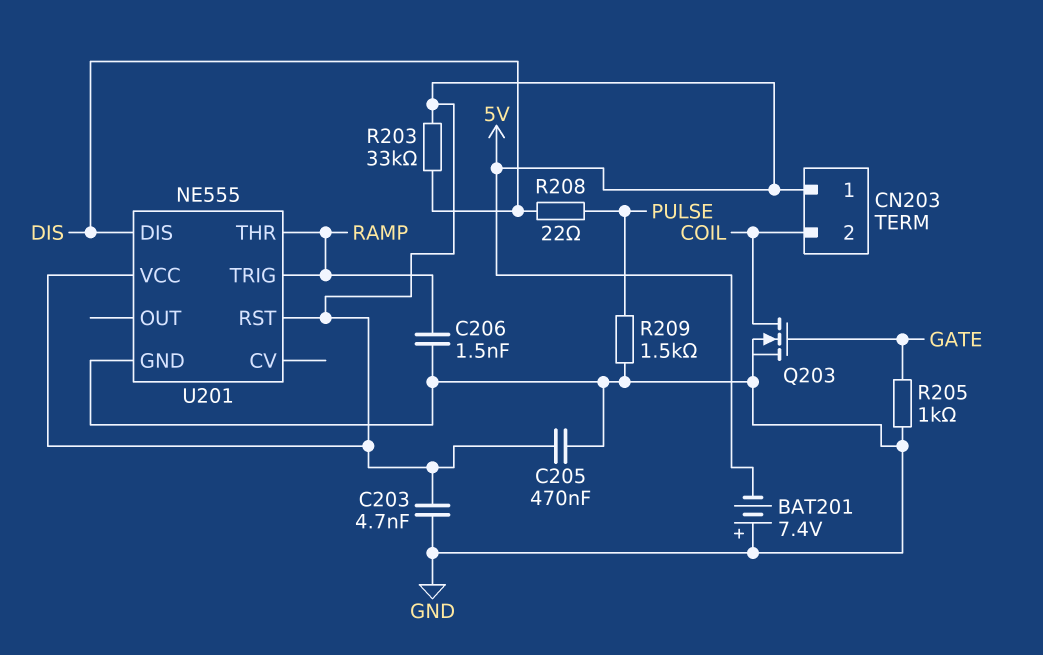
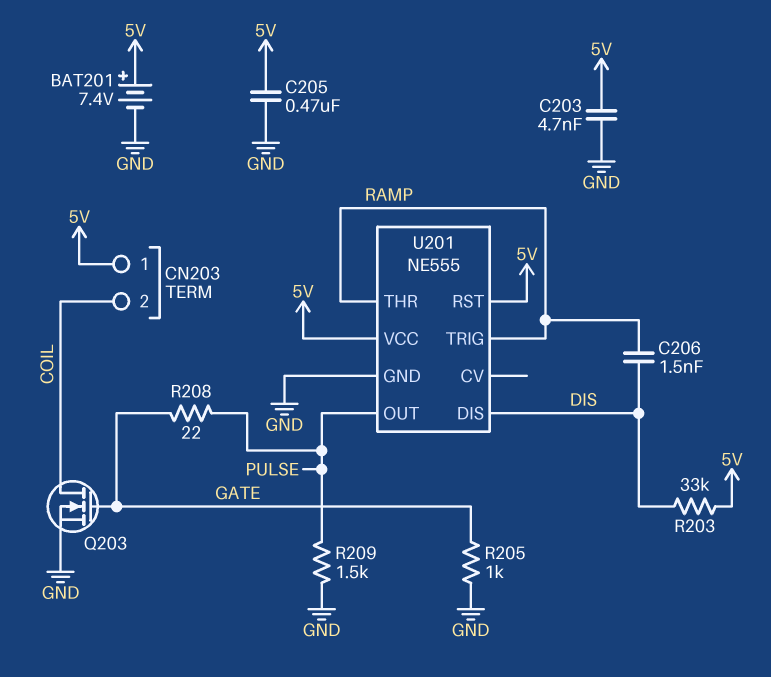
BAT201: 7.4V (plus GND, minus 5V) -> 7.4V (plus 5V, minus GND)
C206: 1.5nF (GND, RAMP) -> 1.5nF (DIS, RAMP)
R208: 22 (DIS, PULSE) -> 22 (GATE, PULSE)
U201 pin OUT: none -> PULSE

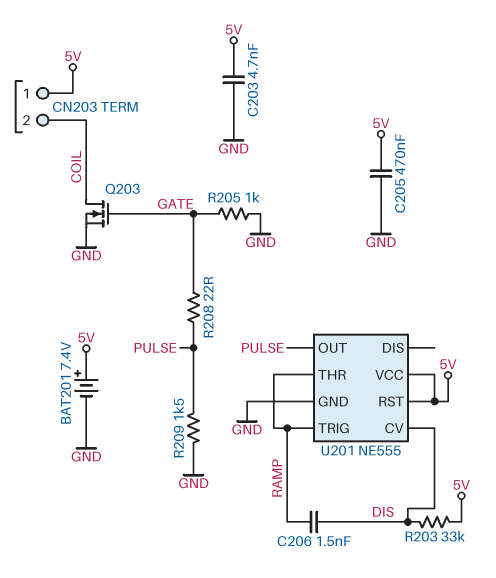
U201 pin CV: none -> DIS
U201 pin DIS: DIS -> none

